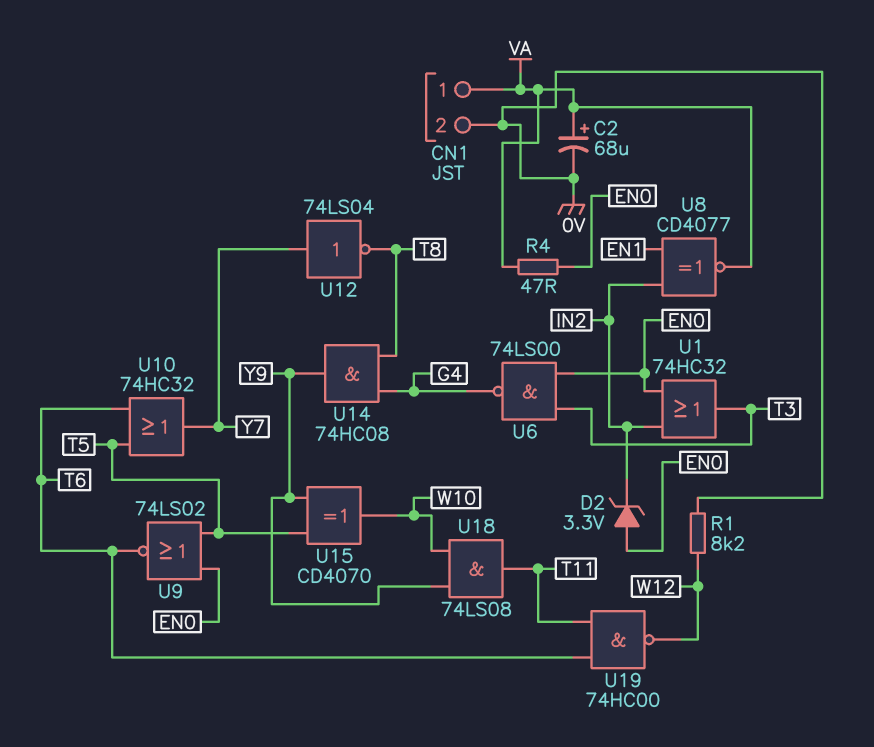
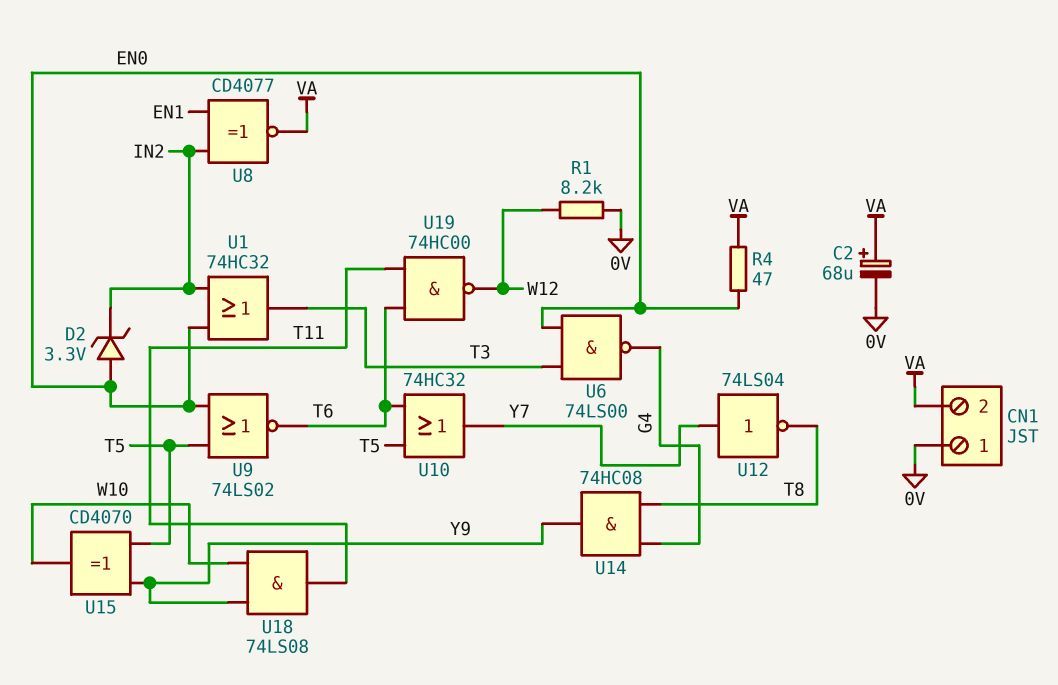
CN1 pin 1: VA -> 0V
CN1 pin 2: 0V -> VA

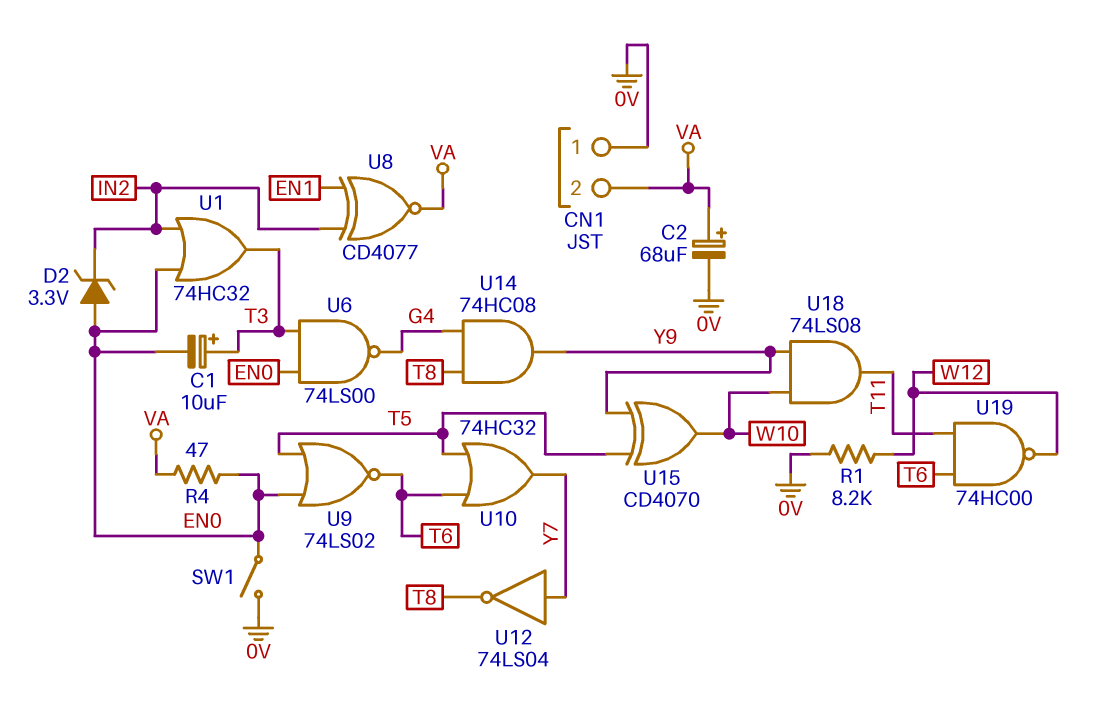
C1: none -> 10uF (plus T3, minus EN0)
SW1: none -> switch (0V, EN0)

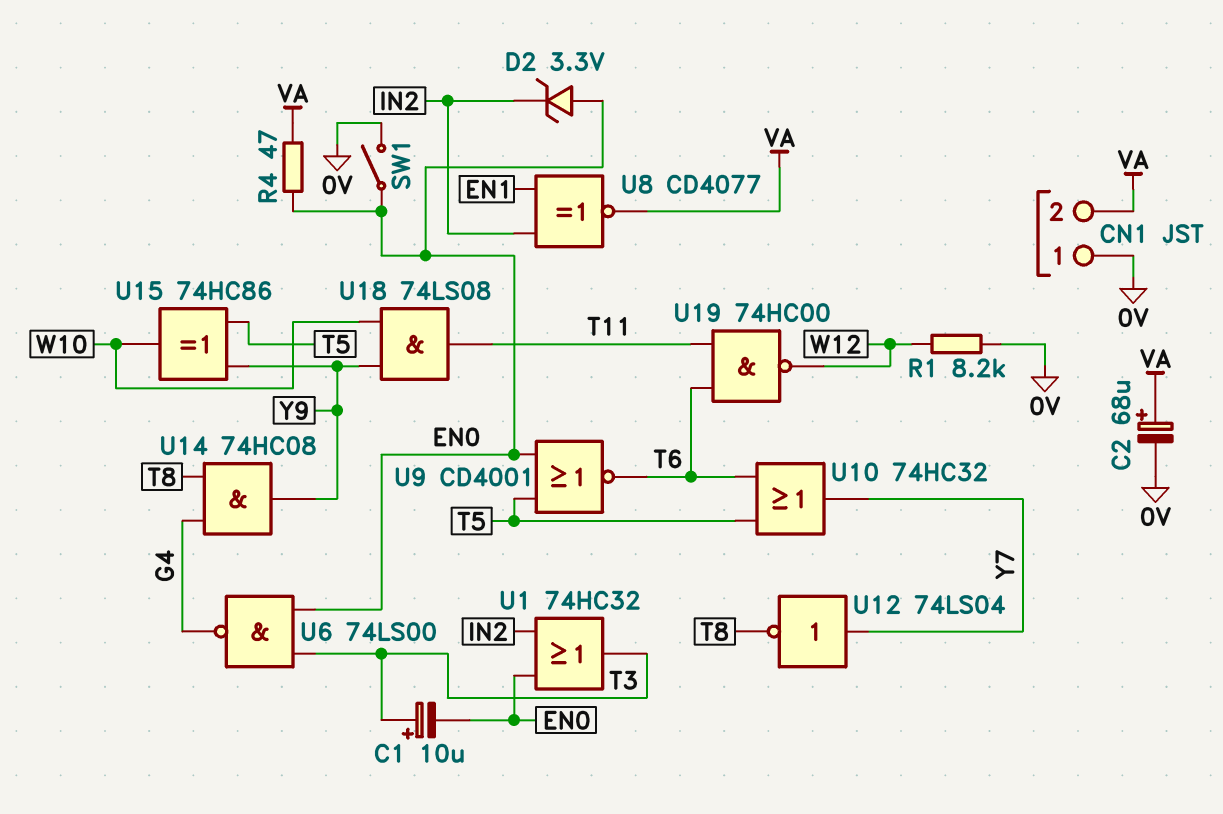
U9: NOR 74LS02 (in EN0, in T5, out T6) -> NOR CD4001 (in EN0, in T5, out T6)
U15: XOR CD4070 (in T5, in Y9, out W10) -> XOR 74HC86 (in T5, in Y9, out W10)

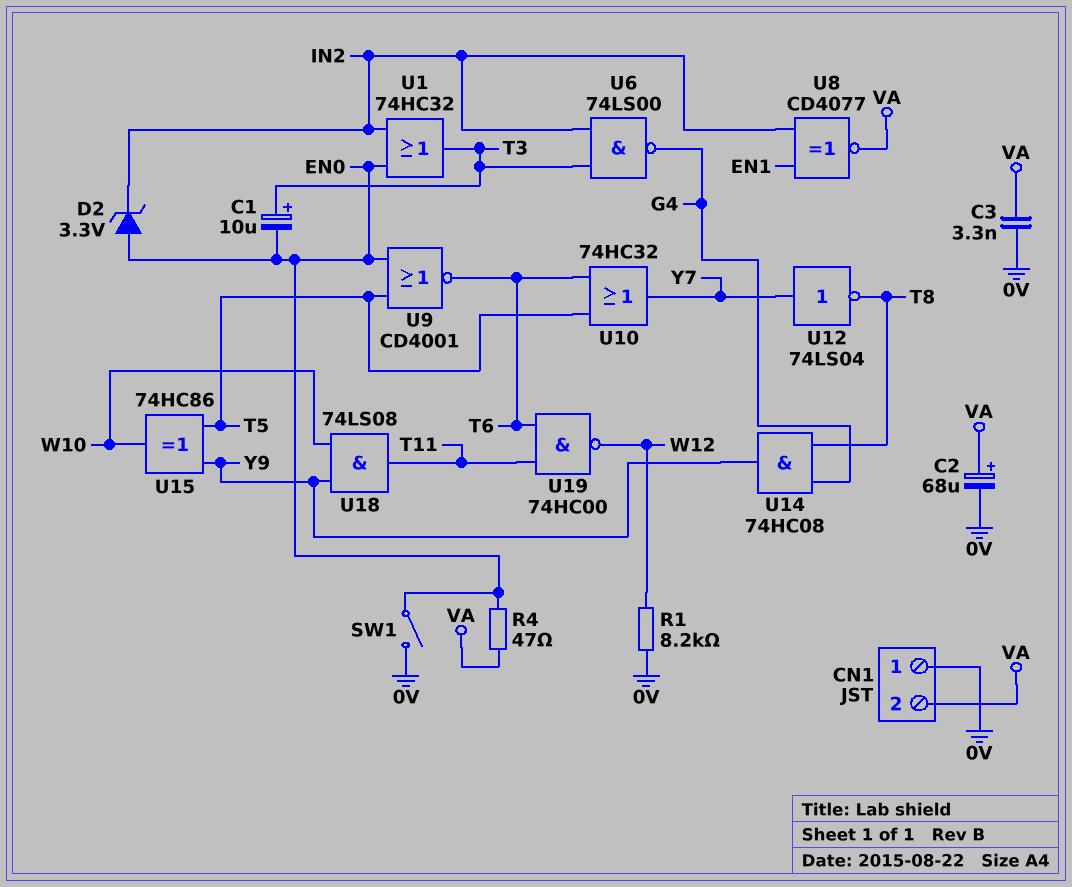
C3: none -> 3.3nF (0V, VA)
U6: NAND 74LS00 (in EN0, in T3, out G4) -> NAND 74LS00 (in IN2, in T3, out G4)

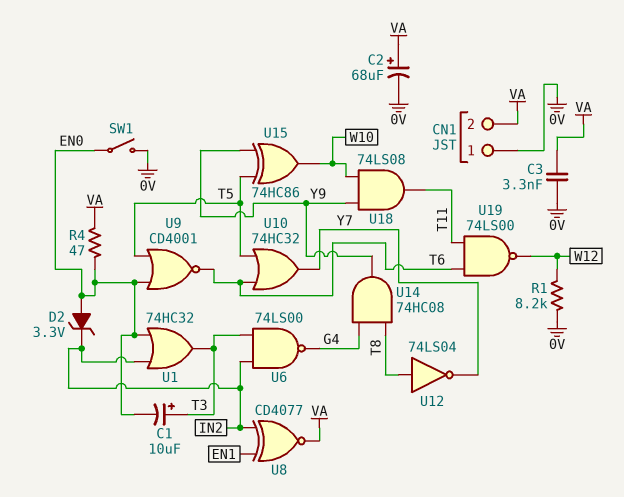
U12: NOT 74LS04 (in Y7, out T8) -> NOT 74LS04 (in T8, out Y7)
U19: NAND 74HC00 (in T6, in T11, out W12) -> NAND 74LS00 (in T6, in T11, out W12)

